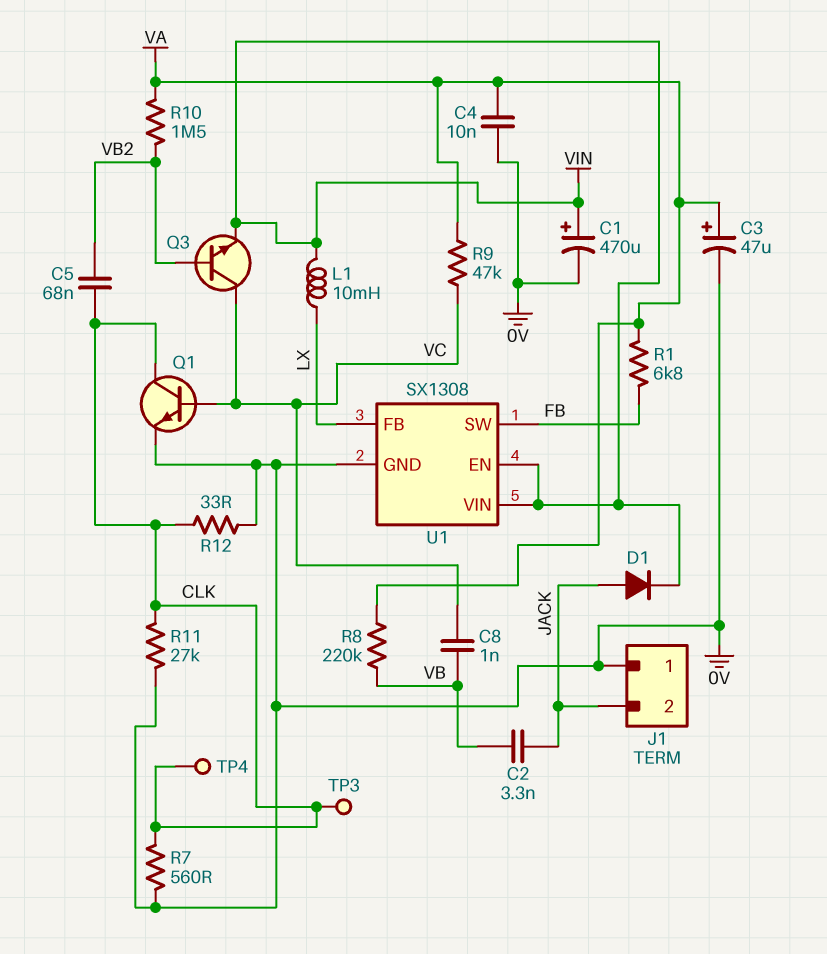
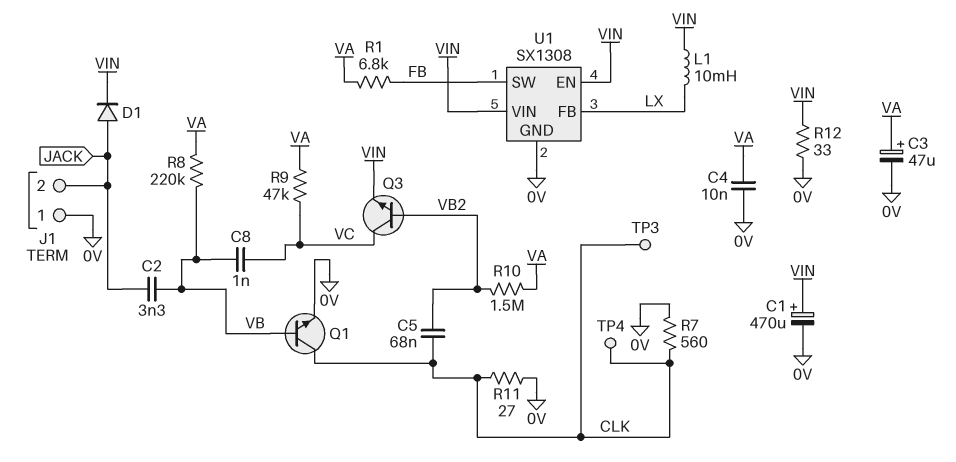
Q1: NPN (B VC, C CLK, E 0V) -> NPN (B VB, C CLK, E 0V)
R11: 27k (0V, CLK) -> 27 (0V, CLK)
R12: 33 (0V, CLK) -> 33 (0V, VIN)

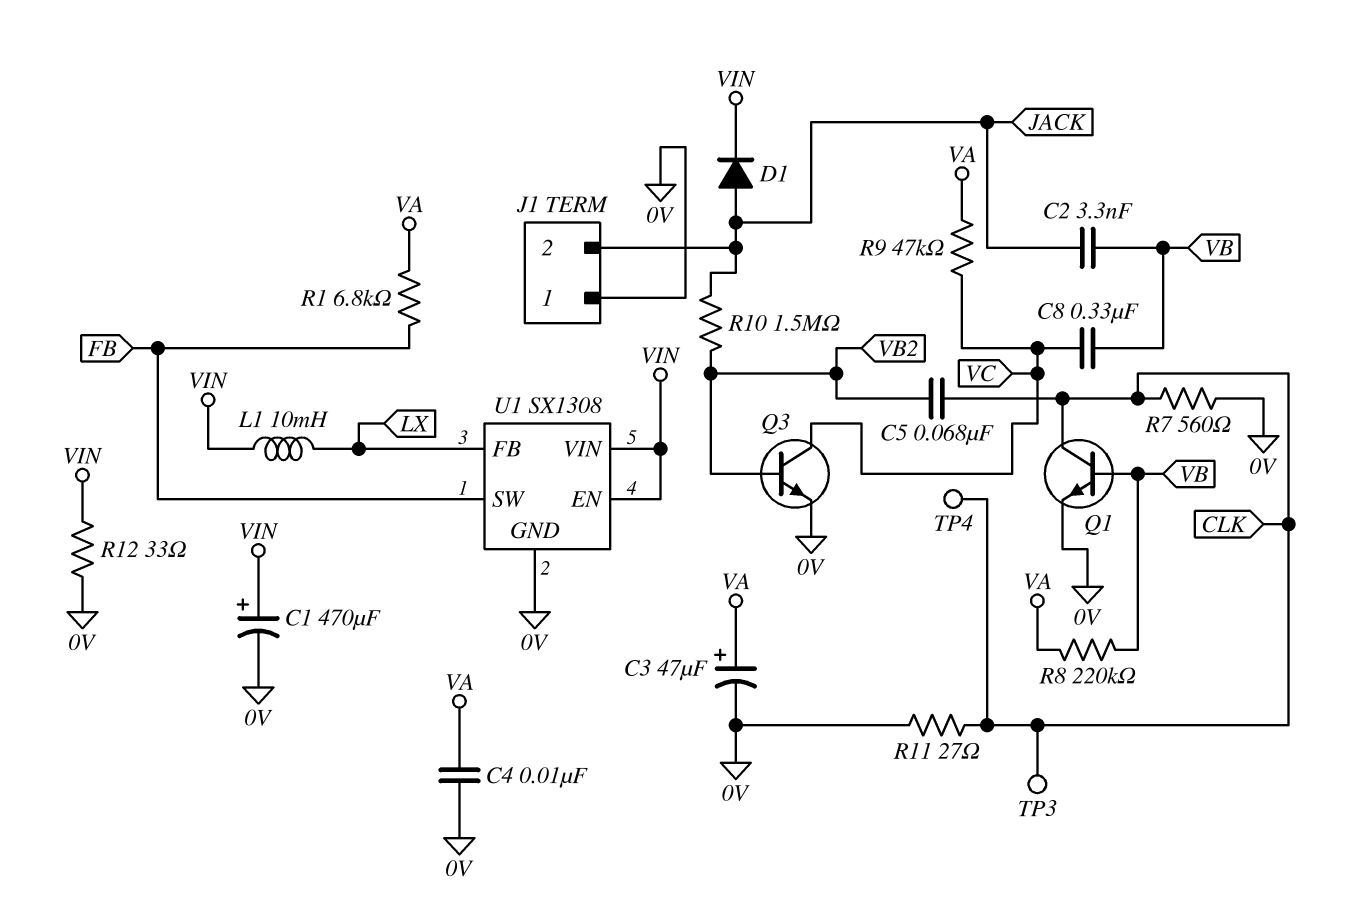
C8: 1nF (VB, VC) -> 330nF (VB, VC)
Q3: NPN (B VB2, C VC, E VIN) -> NPN (B VB2, C VC, E 0V)
R10: 1.5M (VA, VB2) -> 1.5M (JACK, VB2)

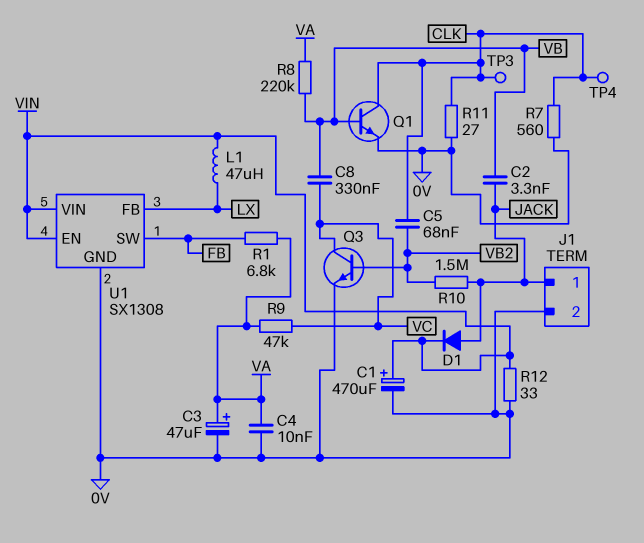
J1 pin 1: 0V -> JACK
J1 pin 2: JACK -> 0V
L1: 10mH (LX, VIN) -> 47uH (LX, VIN)

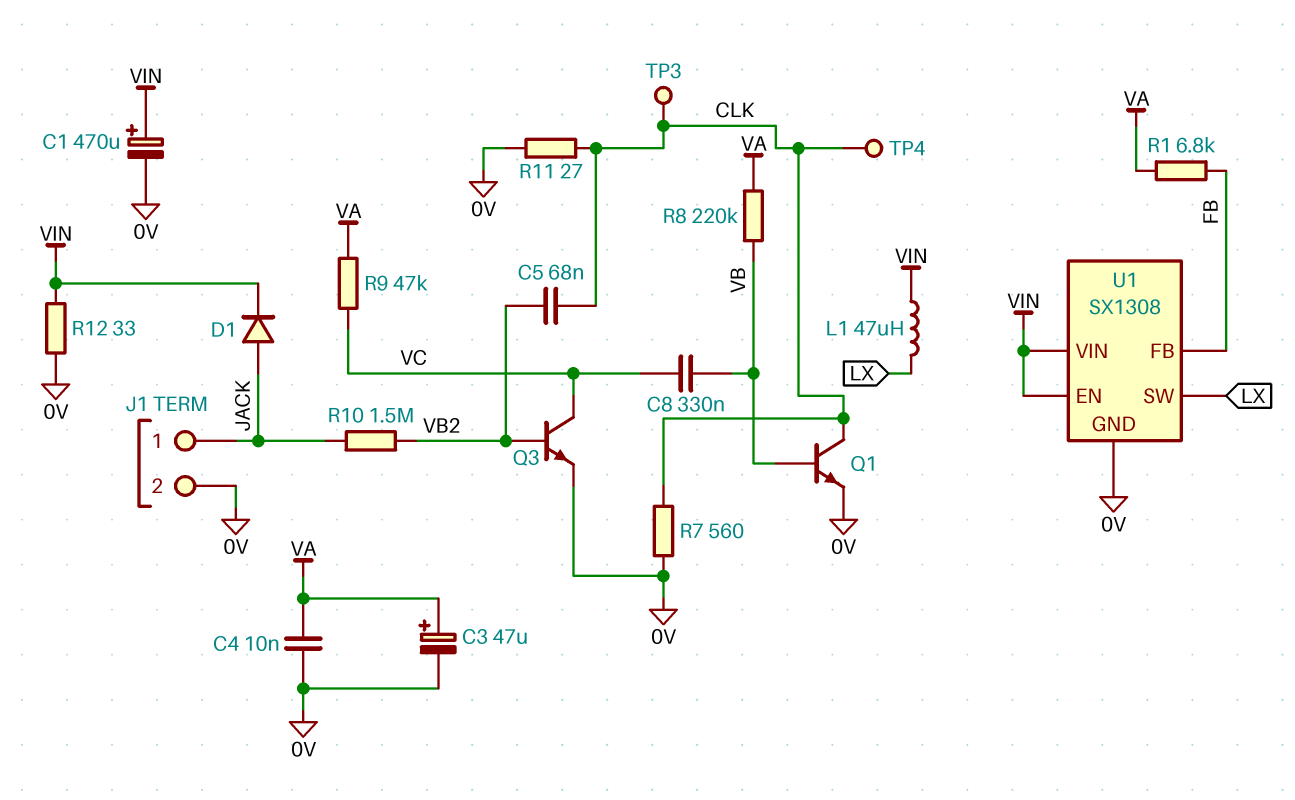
C2: 3.3nF (JACK, VB) -> none
U1 pin FB: LX -> FB
U1 pin SW: FB -> LX

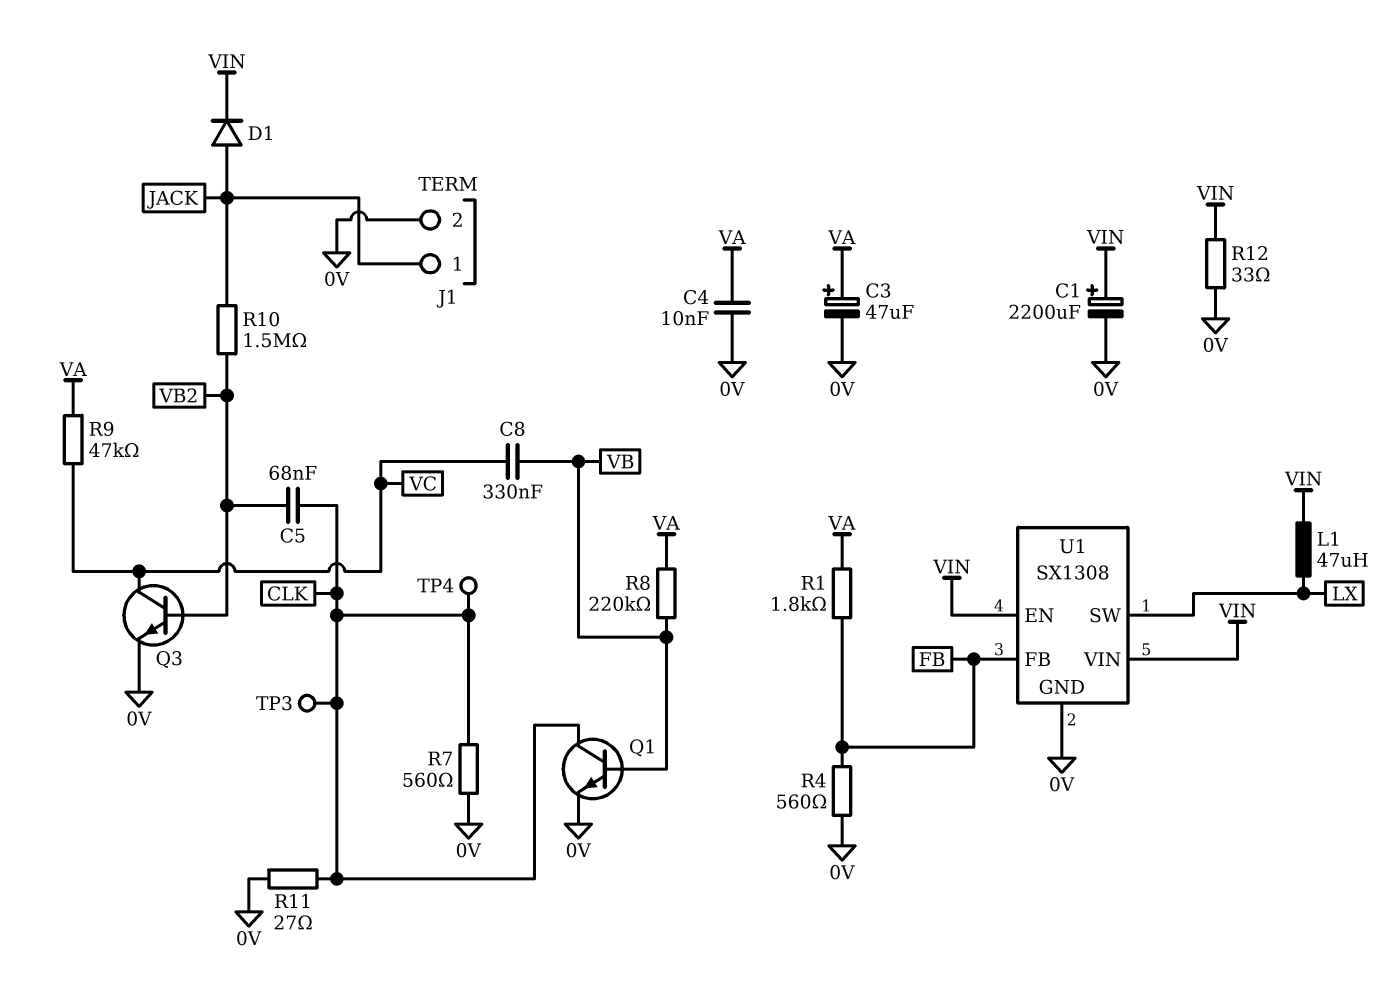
C1: 470uF (plus VIN, minus 0V) -> 2200uF (plus VIN, minus 0V)
R1: 6.8k (FB, VA) -> 1.8k (FB, VA)
R4: none -> 560 (0V, FB)

